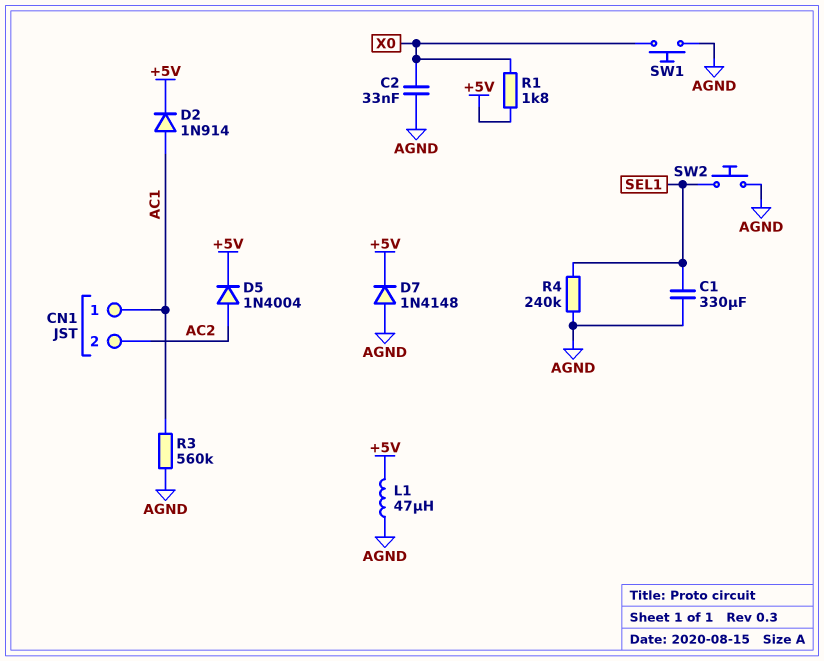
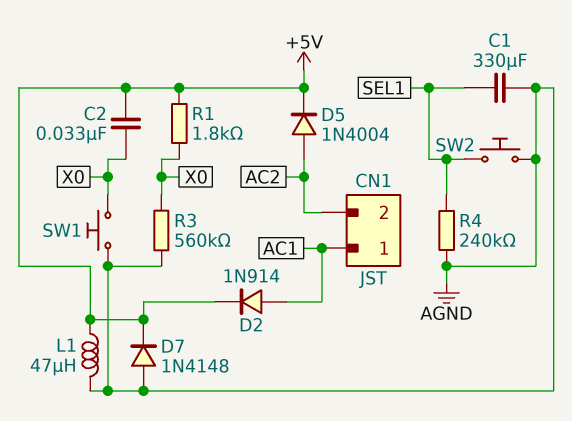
C2: 33nF (AGND, X0) -> 33nF (+5V, X0)
R3: 560k (AC1, AGND) -> 560k (AGND, X0)

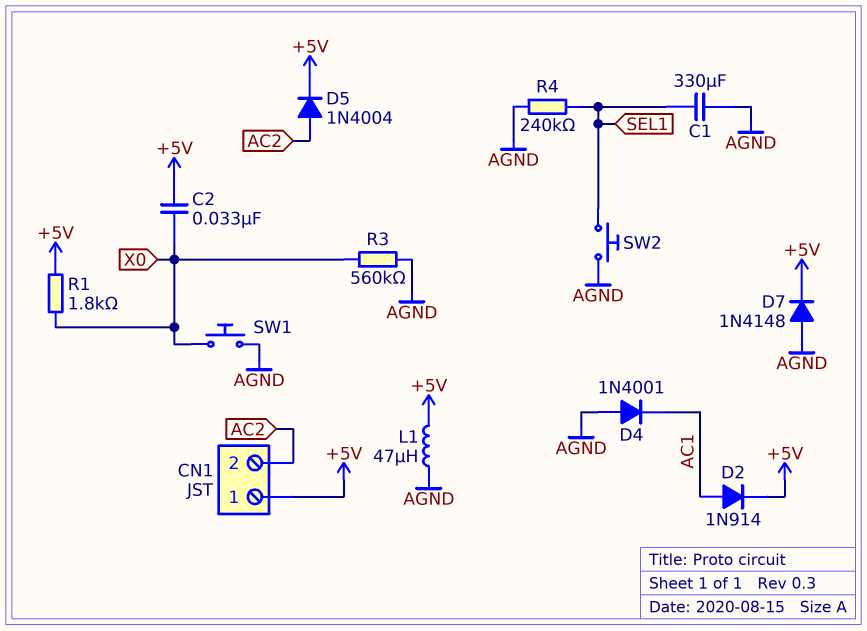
CN1 pin 1: AC1 -> +5V
D4: none -> diode 1N4001 (A AGND, K AC1)

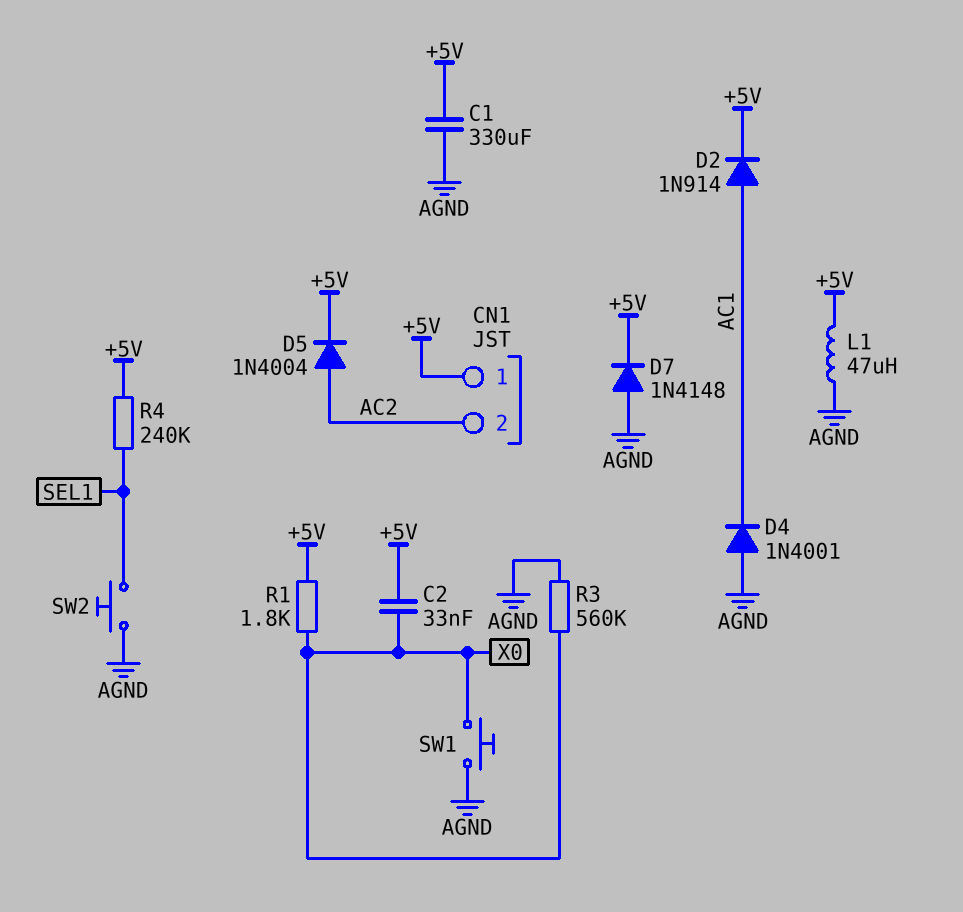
C1: 330uF (AGND, SEL1) -> 330uF (+5V, AGND)
R4: 240k (AGND, SEL1) -> 240k (+5V, SEL1)

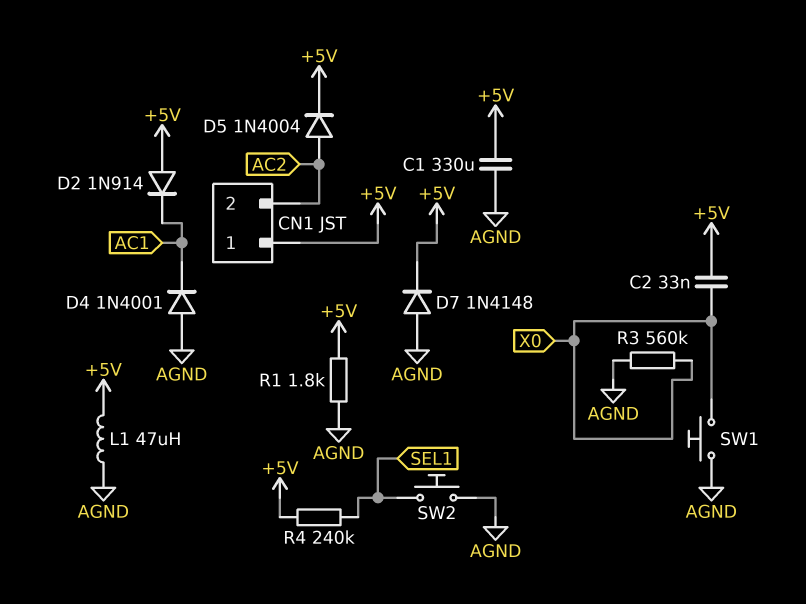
D2: diode 1N914 (A AC1, K +5V) -> diode 1N914 (A +5V, K AC1)
R1: 1.8k (+5V, X0) -> 1.8k (+5V, AGND)

